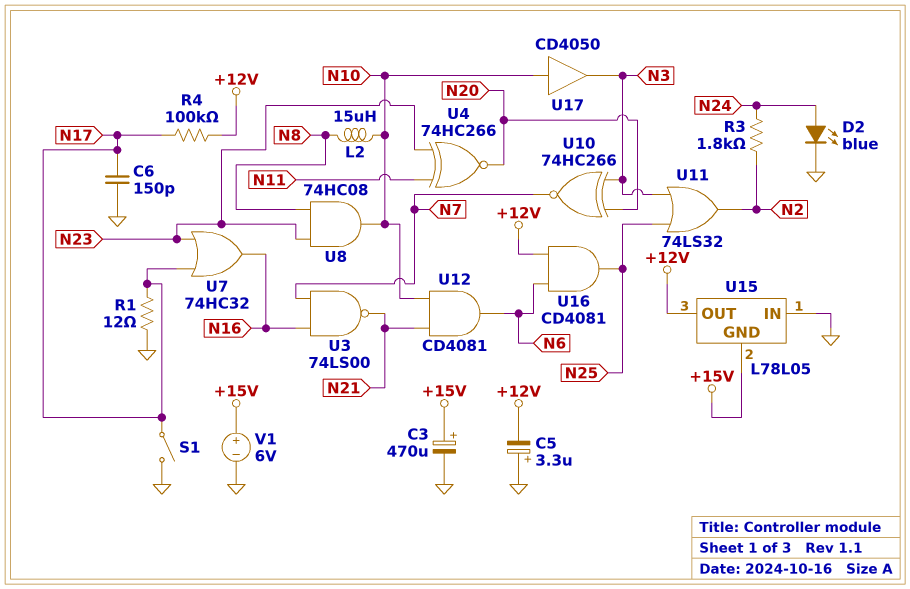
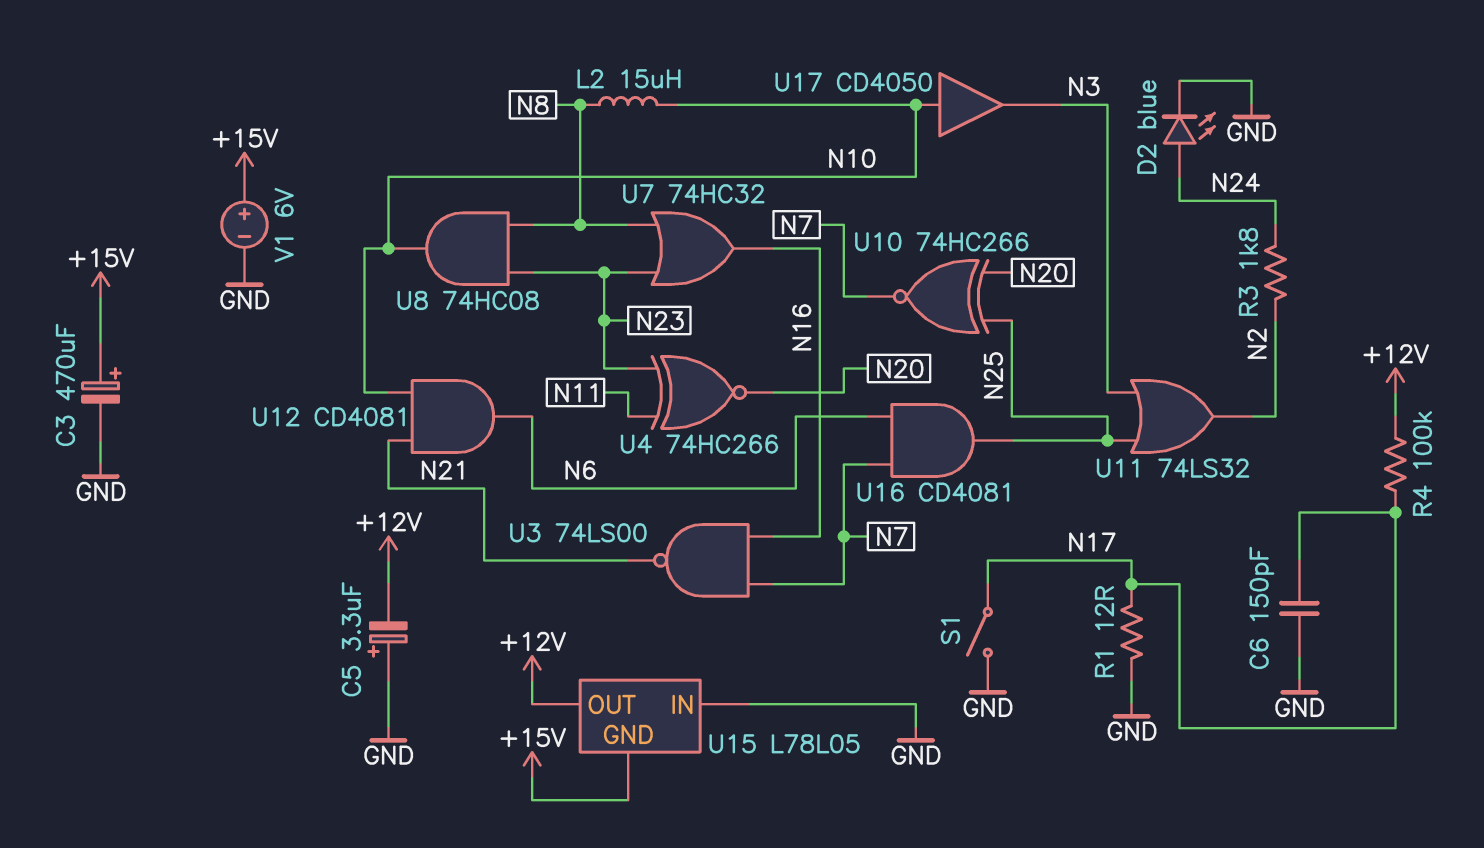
U7: OR 74HC32 (in N17, in N23, out N16) -> OR 74HC32 (in N8, in N23, out N16)
U10: XNOR 74HC266 (in N3, in N20, out N7) -> XNOR 74HC266 (in N20, in N25, out N7)
U16: AND CD4081 (in +12V, in N6, out N25) -> AND CD4081 (in N6, in N7, out N25)

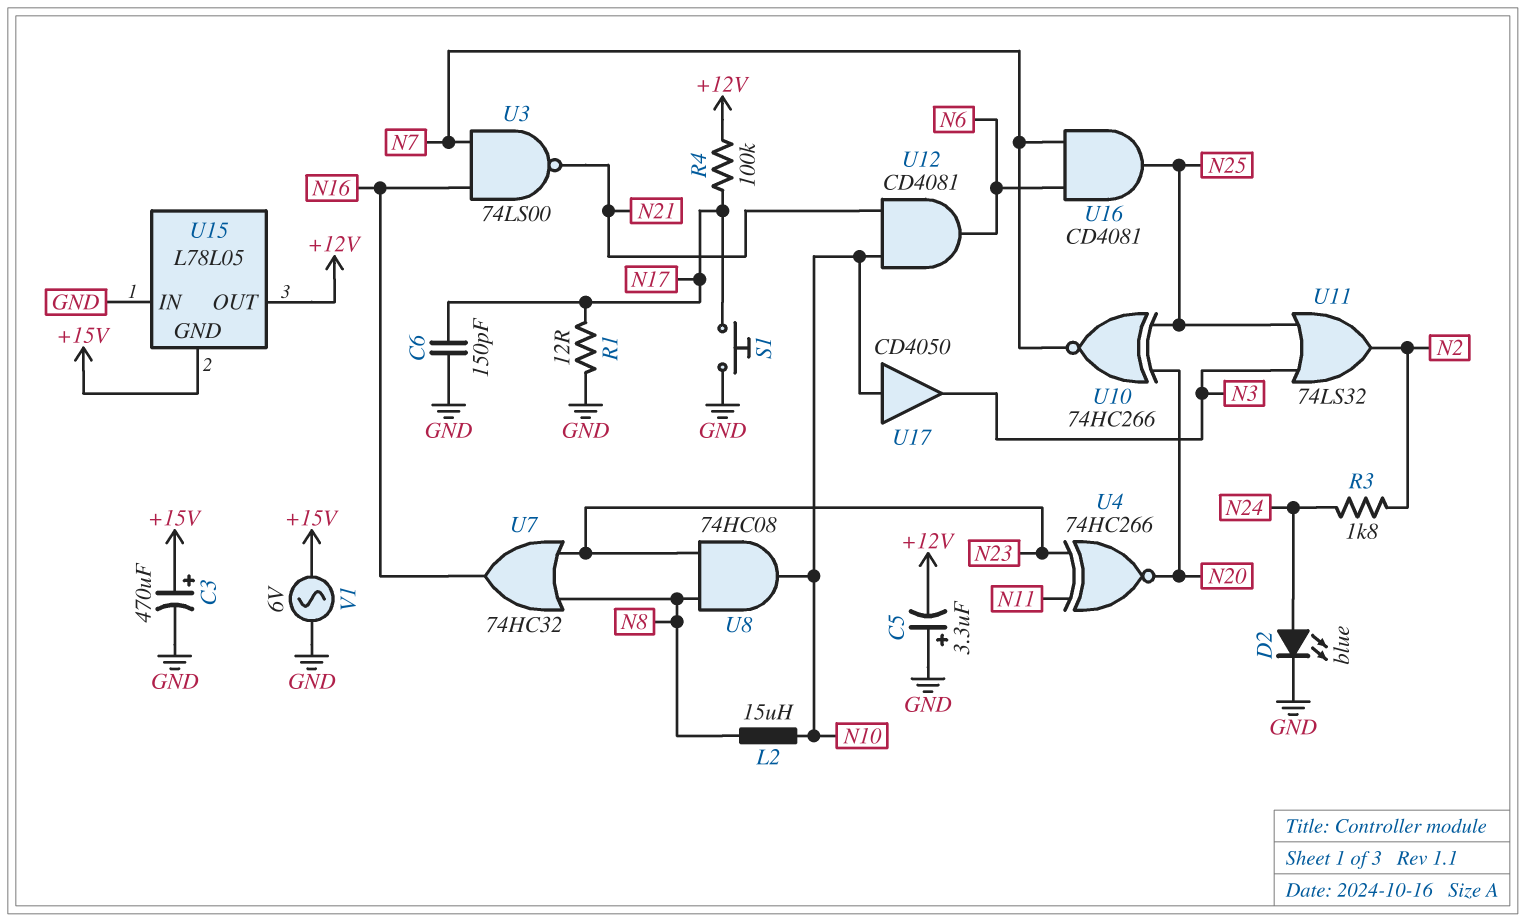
S1: switch (GND, N17) -> button (GND, N17)
V1: 6V (plus +15V, minus GND) -> AC 6V (+15V, GND)

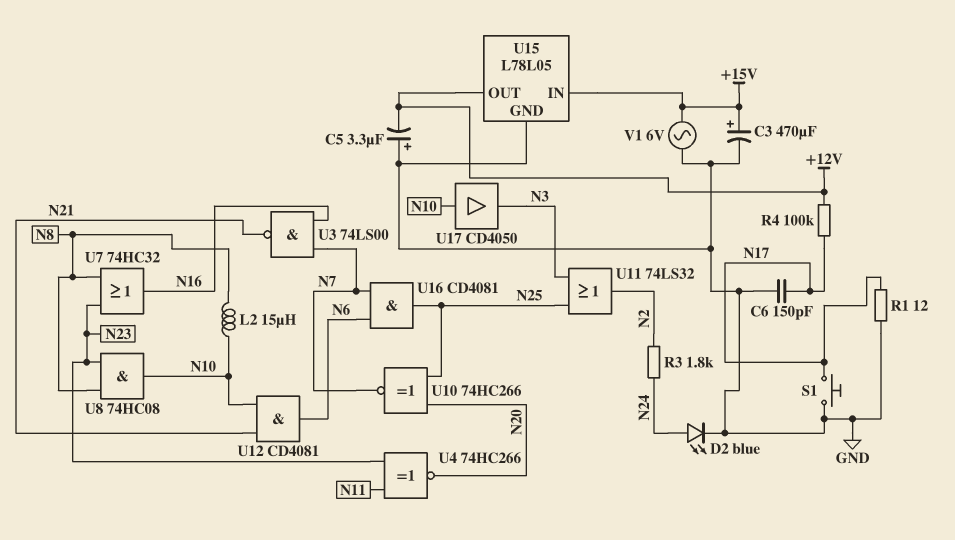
U15 pin GND: +15V -> GND
U15 pin IN: GND -> +15V

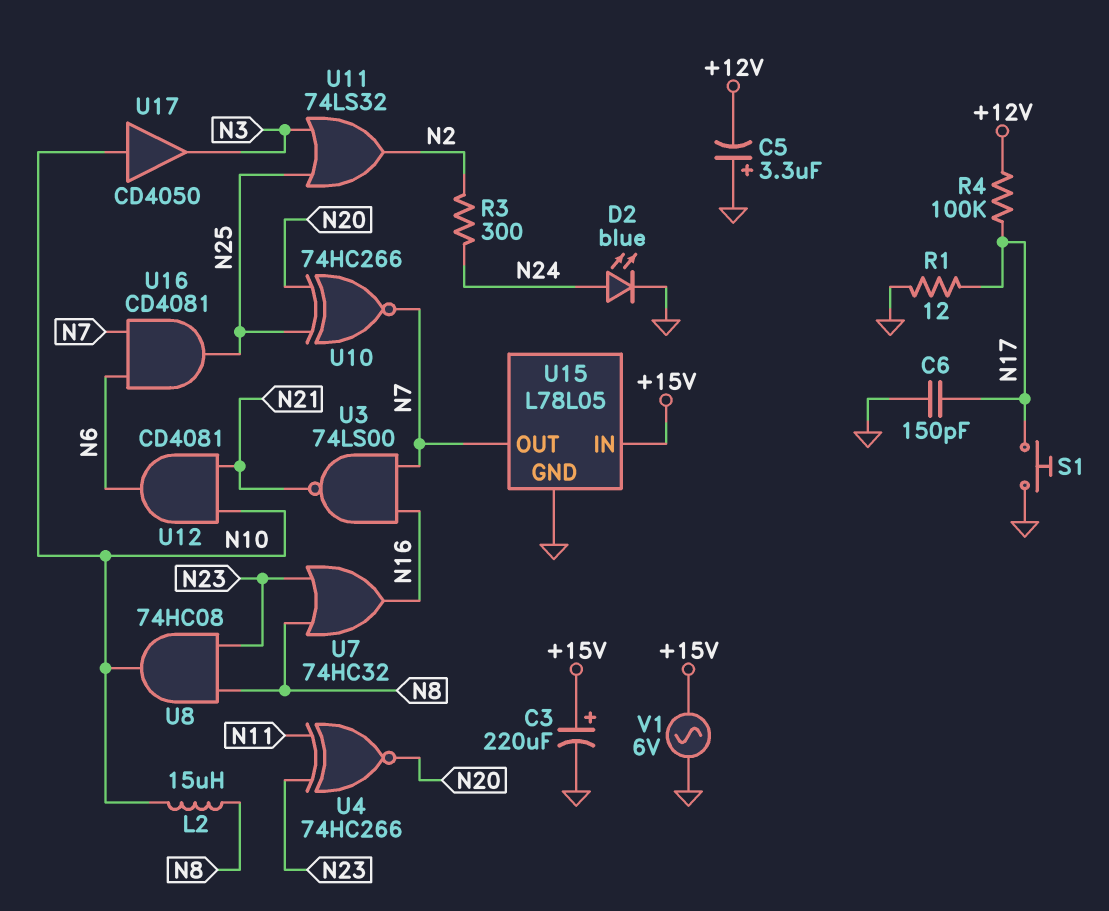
C3: 470uF (plus +15V, minus GND) -> 220uF (plus +15V, minus GND)
R3: 1.8k (N2, N24) -> 300 (N2, N24)
U15 pin OUT: +12V -> N7

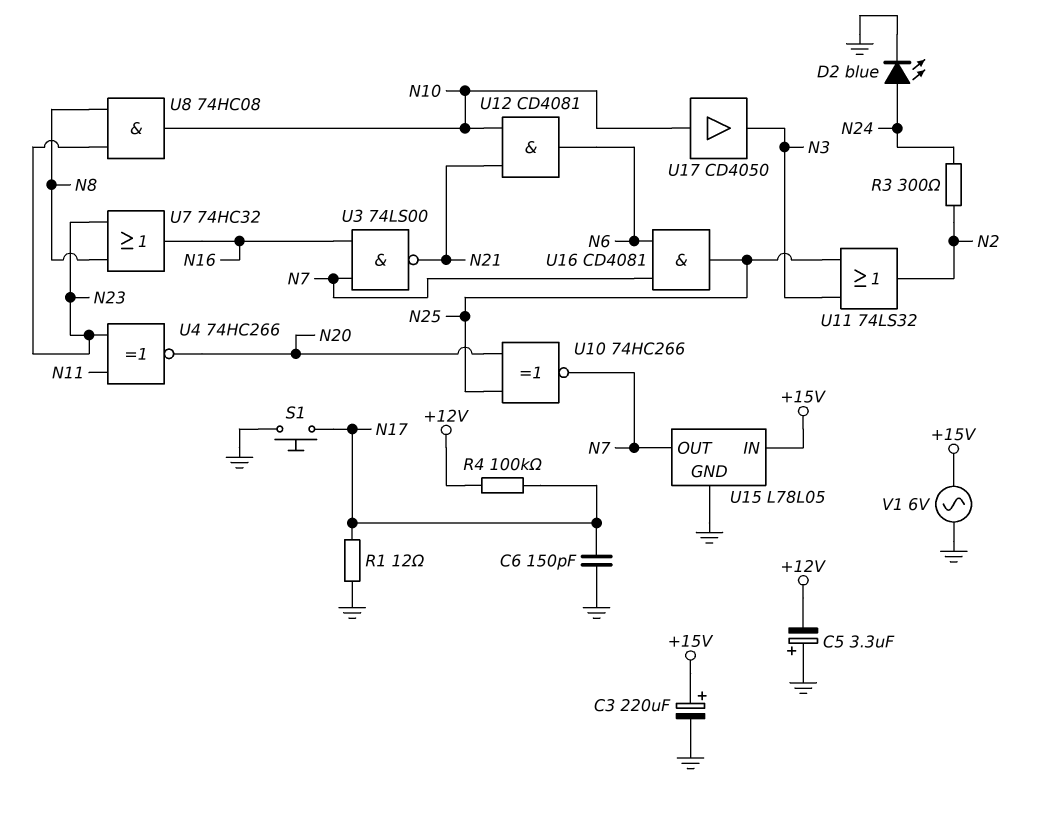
L2: 15uH (N8, N10) -> none

